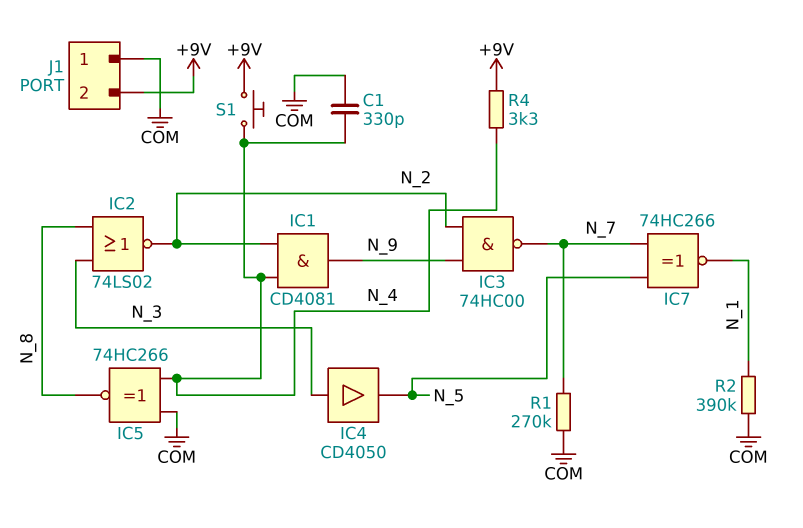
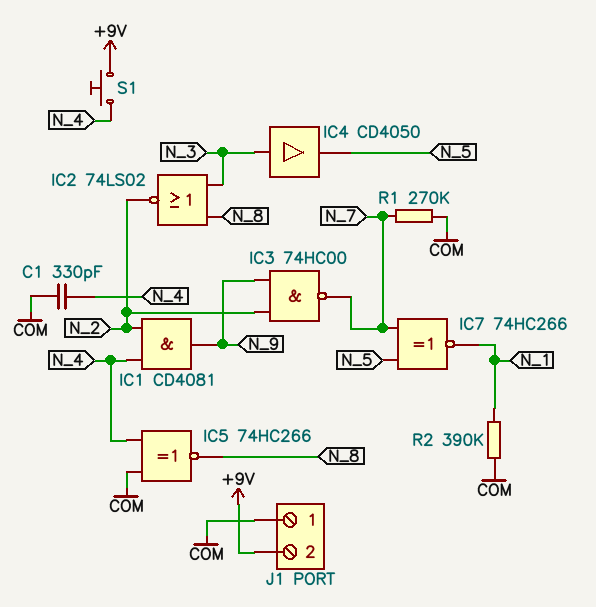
R4: 3.3k (+9V, N_4) -> none

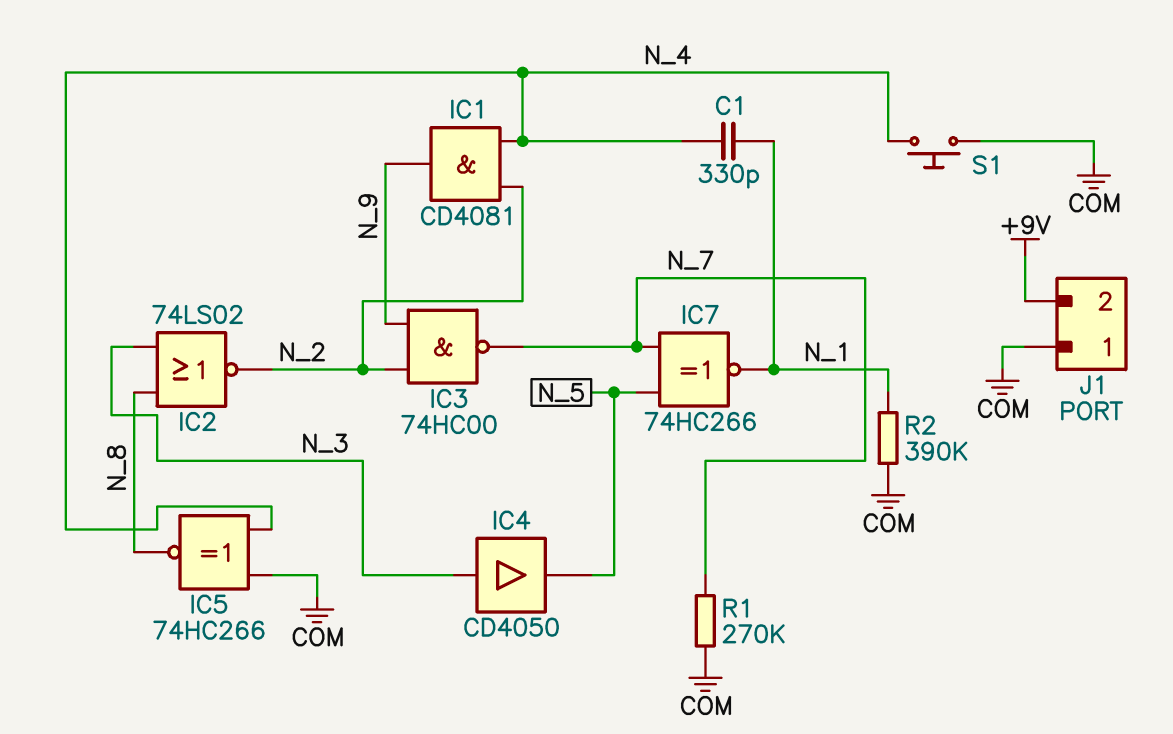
C1: 330pF (COM, N_4) -> 330pF (N_1, N_4)
S1: button (+9V, N_4) -> button (COM, N_4)

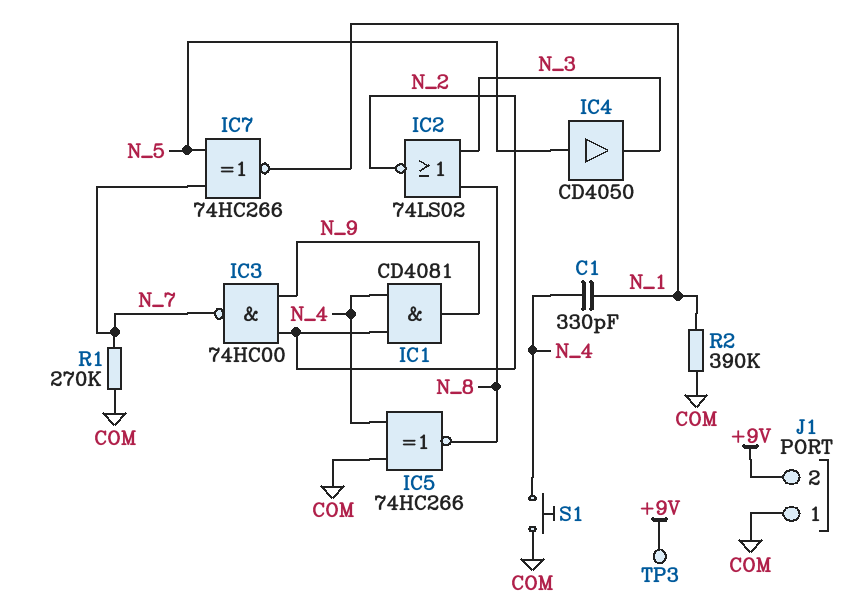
IC4: buffer CD4050 (in N_3, out N_5) -> buffer CD4050 (in N_5, out N_3)
TP3: none -> test point (+9V)

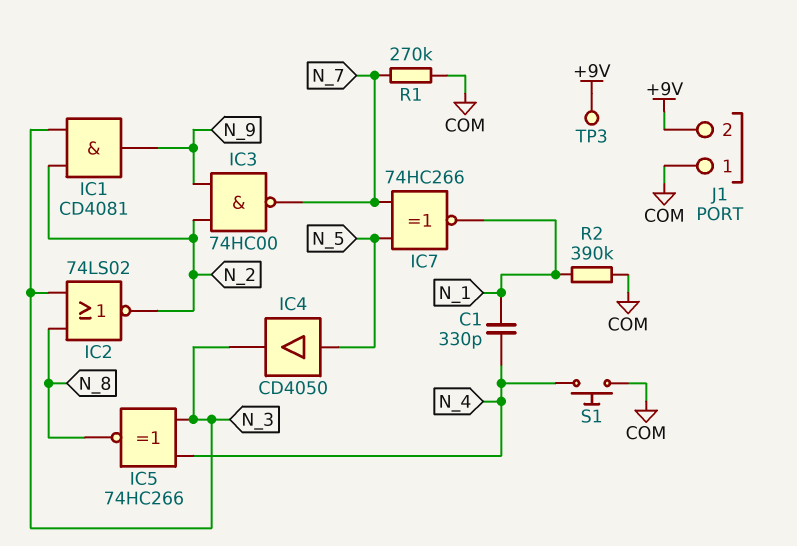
IC1: AND CD4081 (in N_2, in N_4, out N_9) -> AND CD4081 (in N_2, in N_3, out N_9)
IC5: XNOR 74HC266 (in COM, in N_4, out N_8) -> XNOR 74HC266 (in N_3, in N_4, out N_8)

